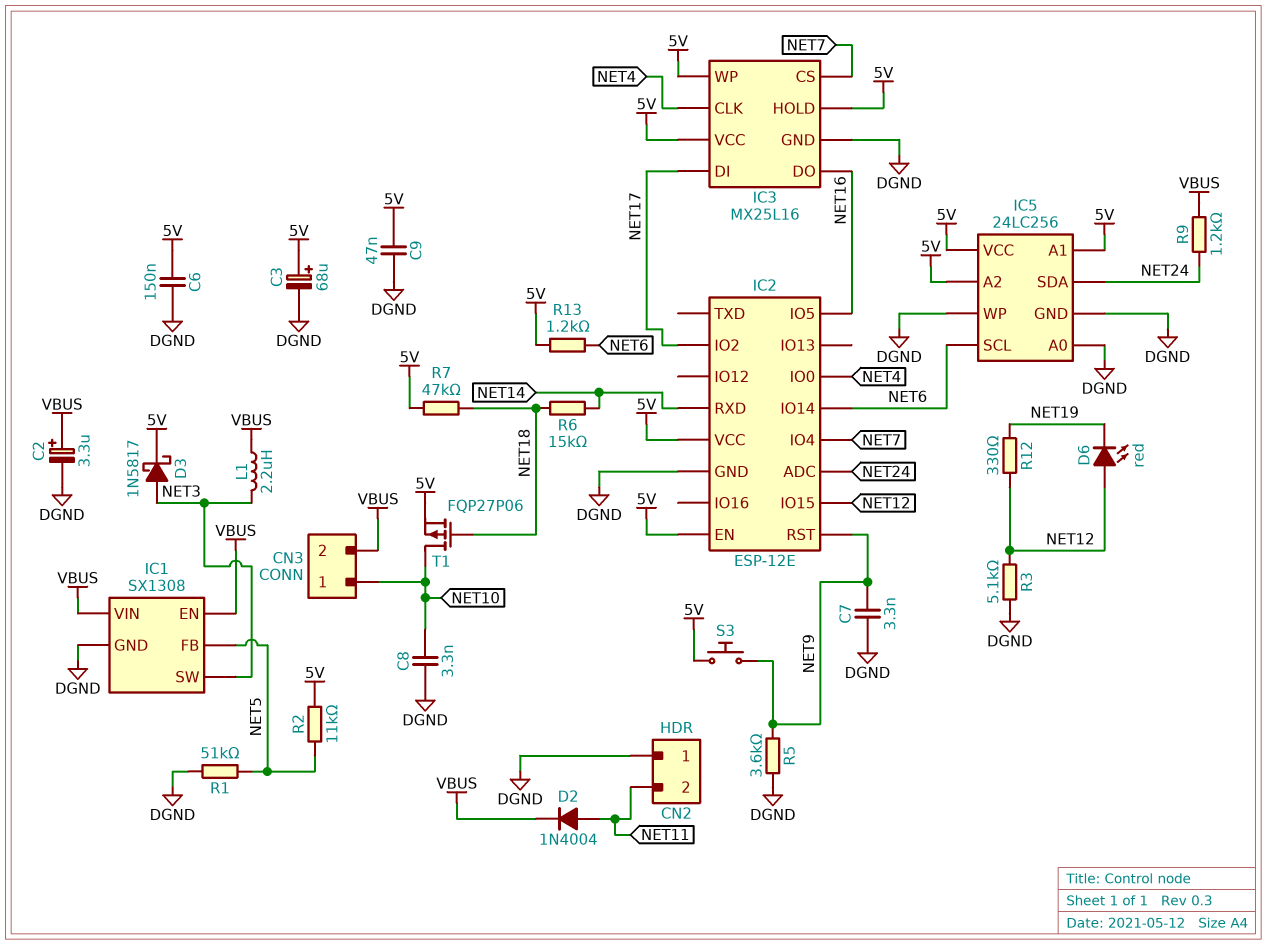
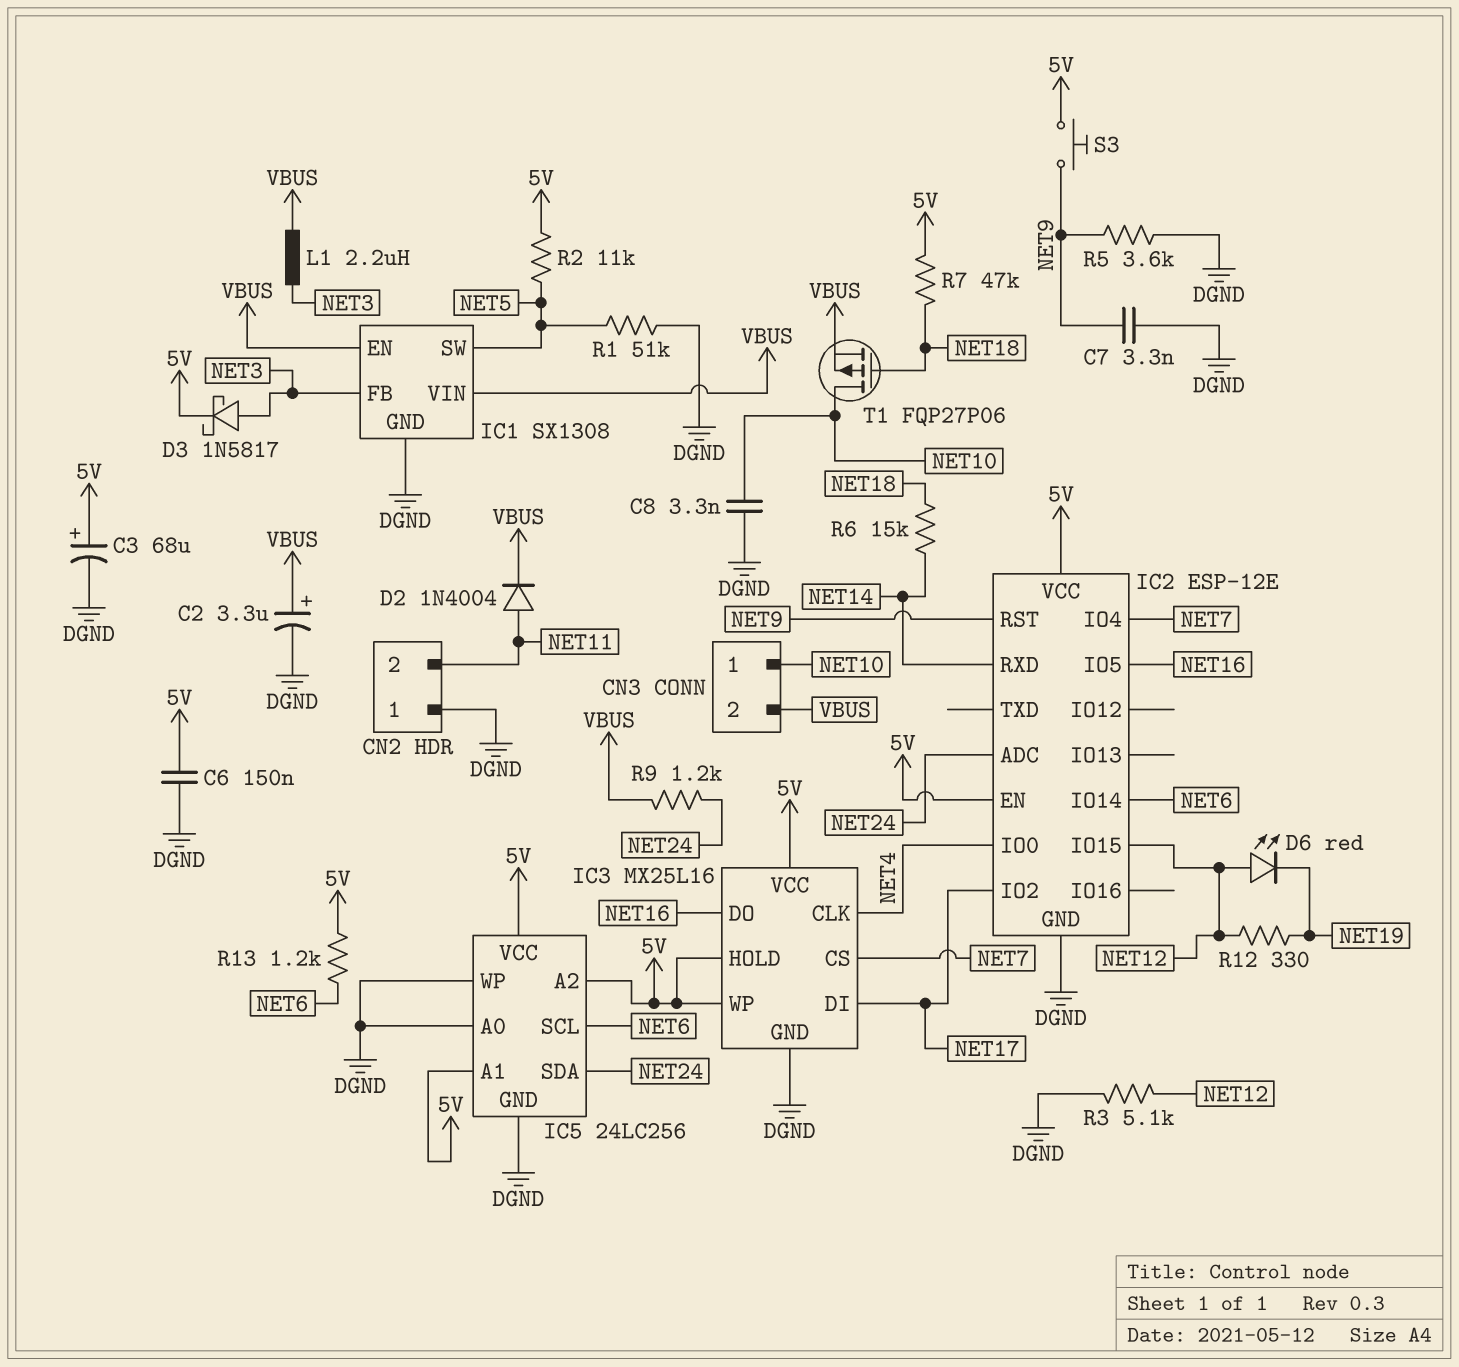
C9: 47nF (5V, DGND) -> none
IC1 pin FB: NET5 -> NET3
IC1 pin SW: NET3 -> NET5
T1: PMOS FQP27P06 (G NET18, D NET10, S 5V) -> PMOS FQP27P06 (G NET18, D NET10, S VBUS)

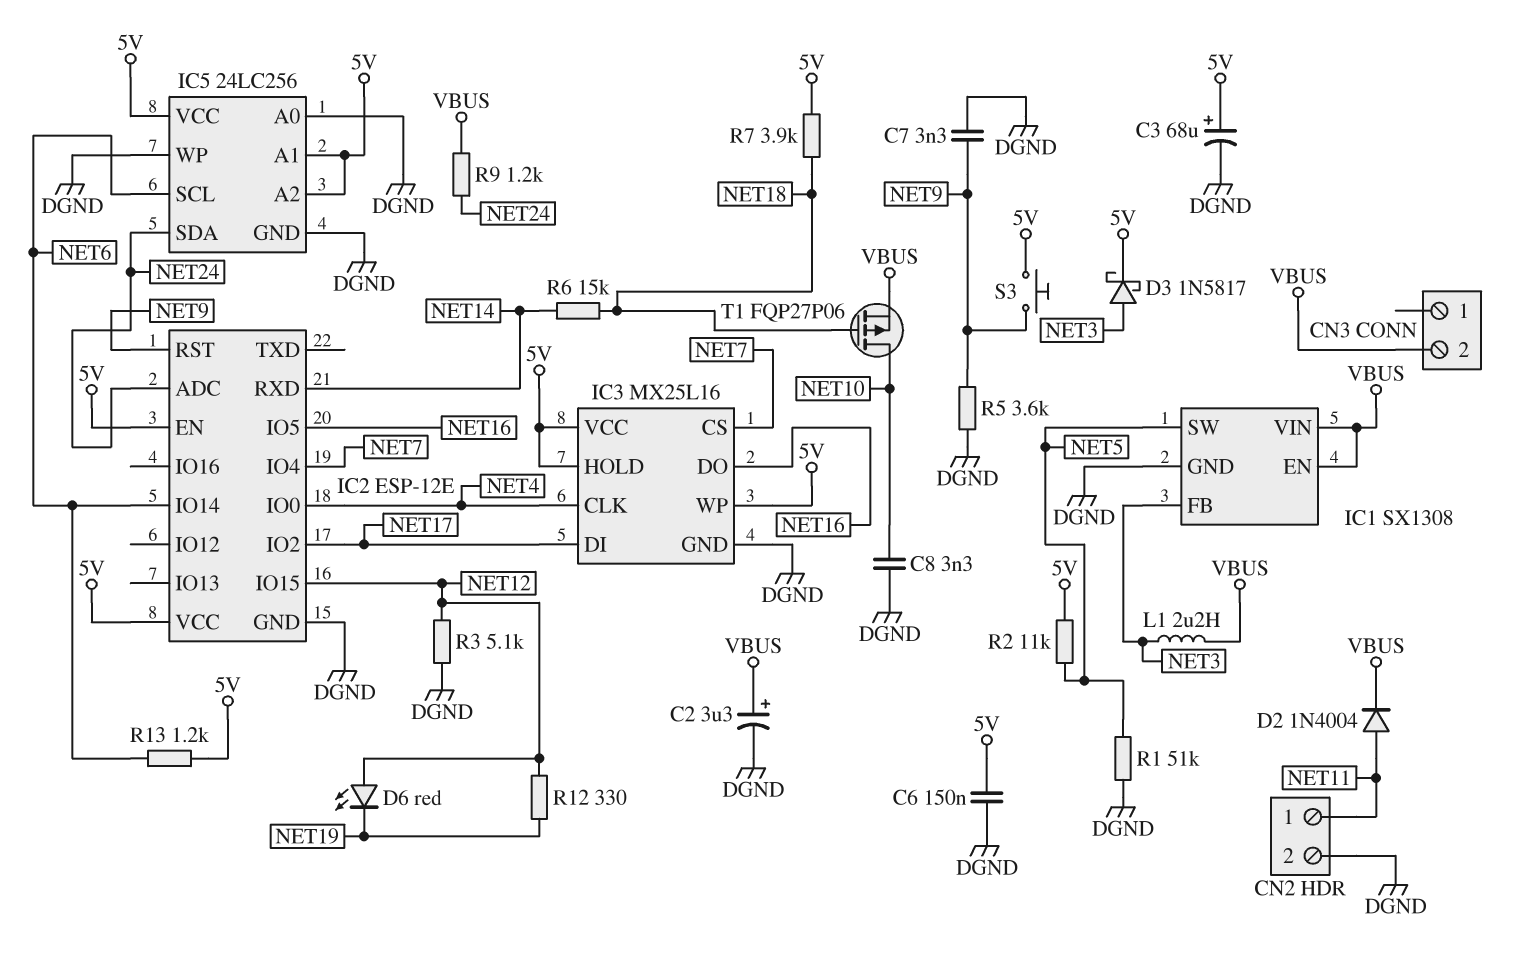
CN2 pin 1: DGND -> NET11
CN2 pin 2: NET11 -> DGND
CN3 pin 1: NET10 -> none
R7: 47k (5V, NET18) -> 3.9k (5V, NET18)

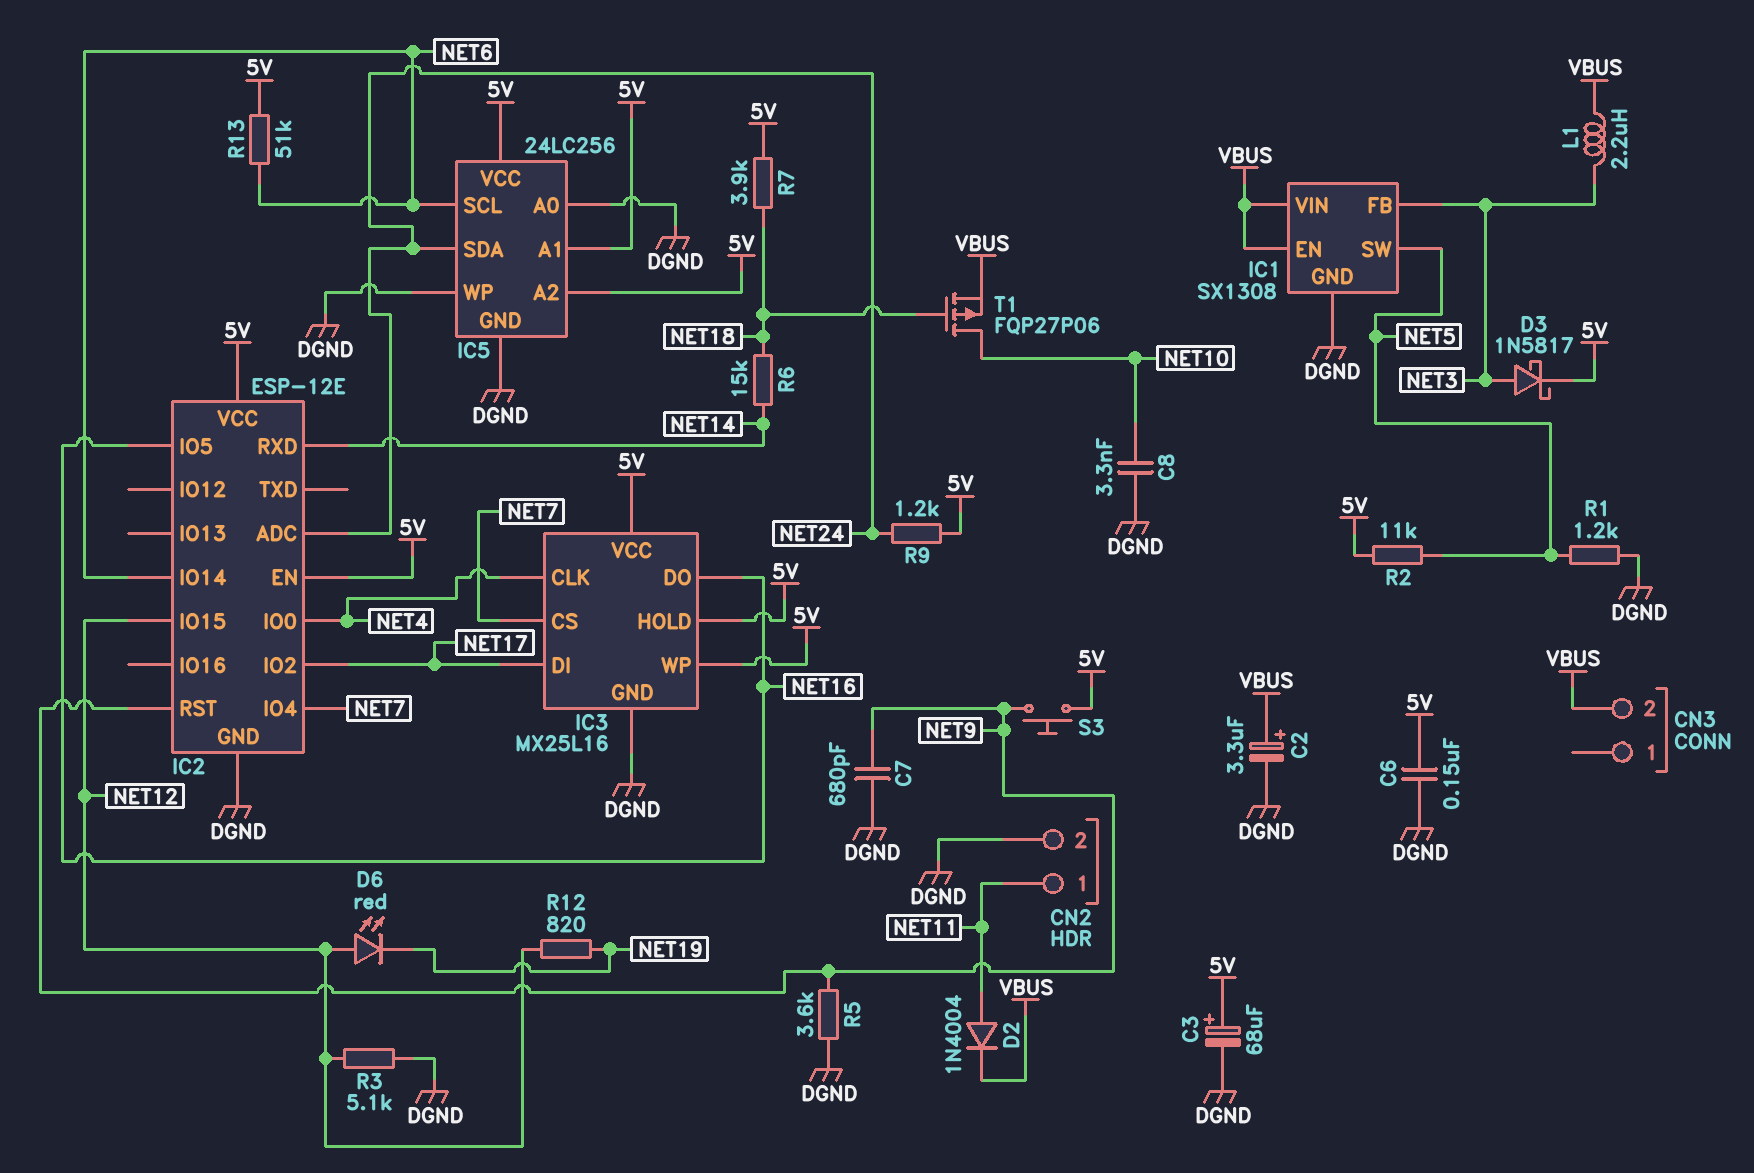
C7: 3.3nF (DGND, NET9) -> 680pF (DGND, NET9)
R1: 51k (DGND, NET5) -> 1.2k (DGND, NET5)
R9: 1.2k (NET24, VBUS) -> 1.2k (5V, NET24)
R12: 330 (NET12, NET19) -> 820 (NET12, NET19)
R13: 1.2k (5V, NET6) -> 51k (5V, NET6)

